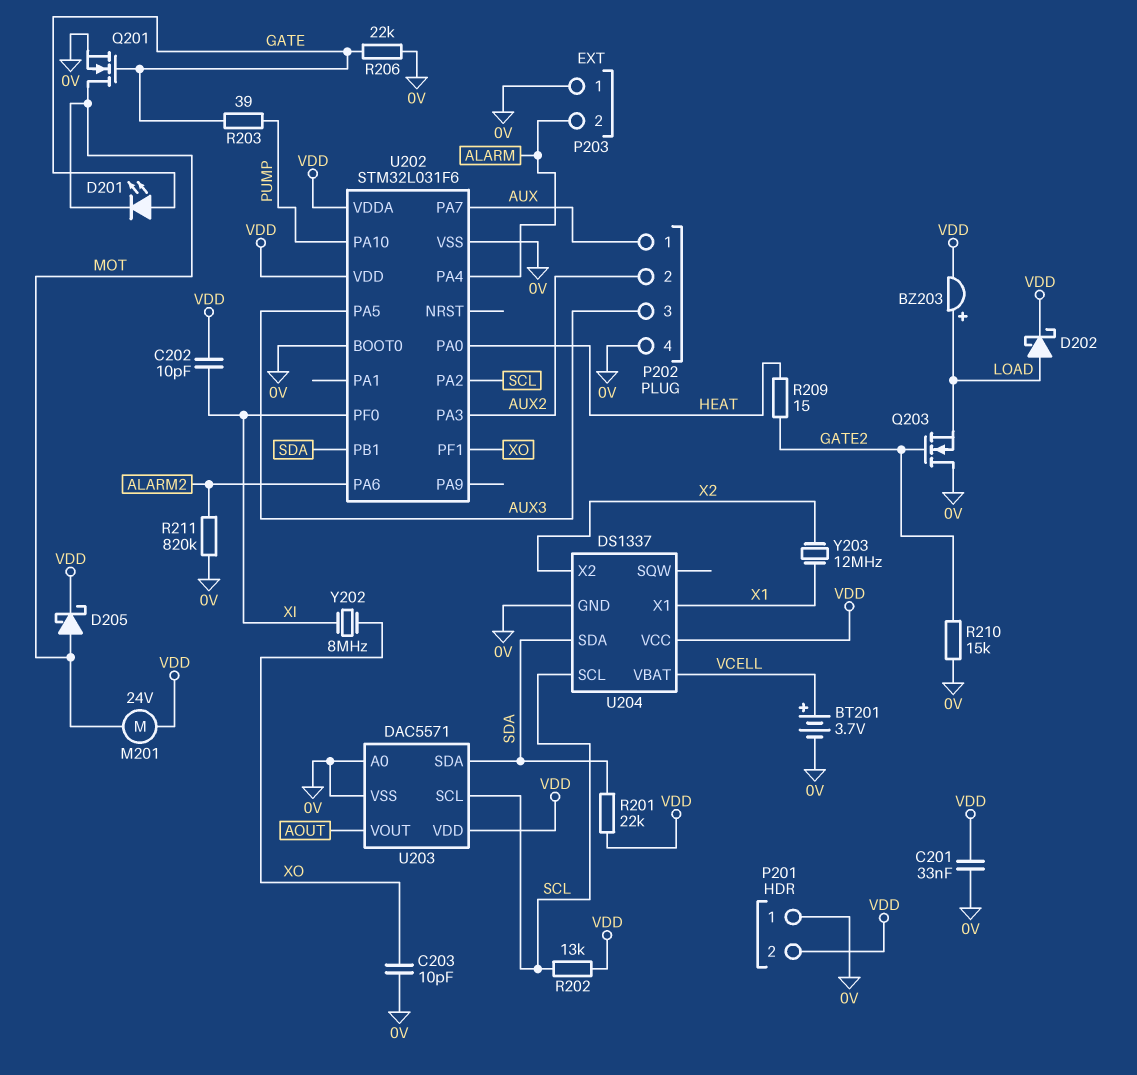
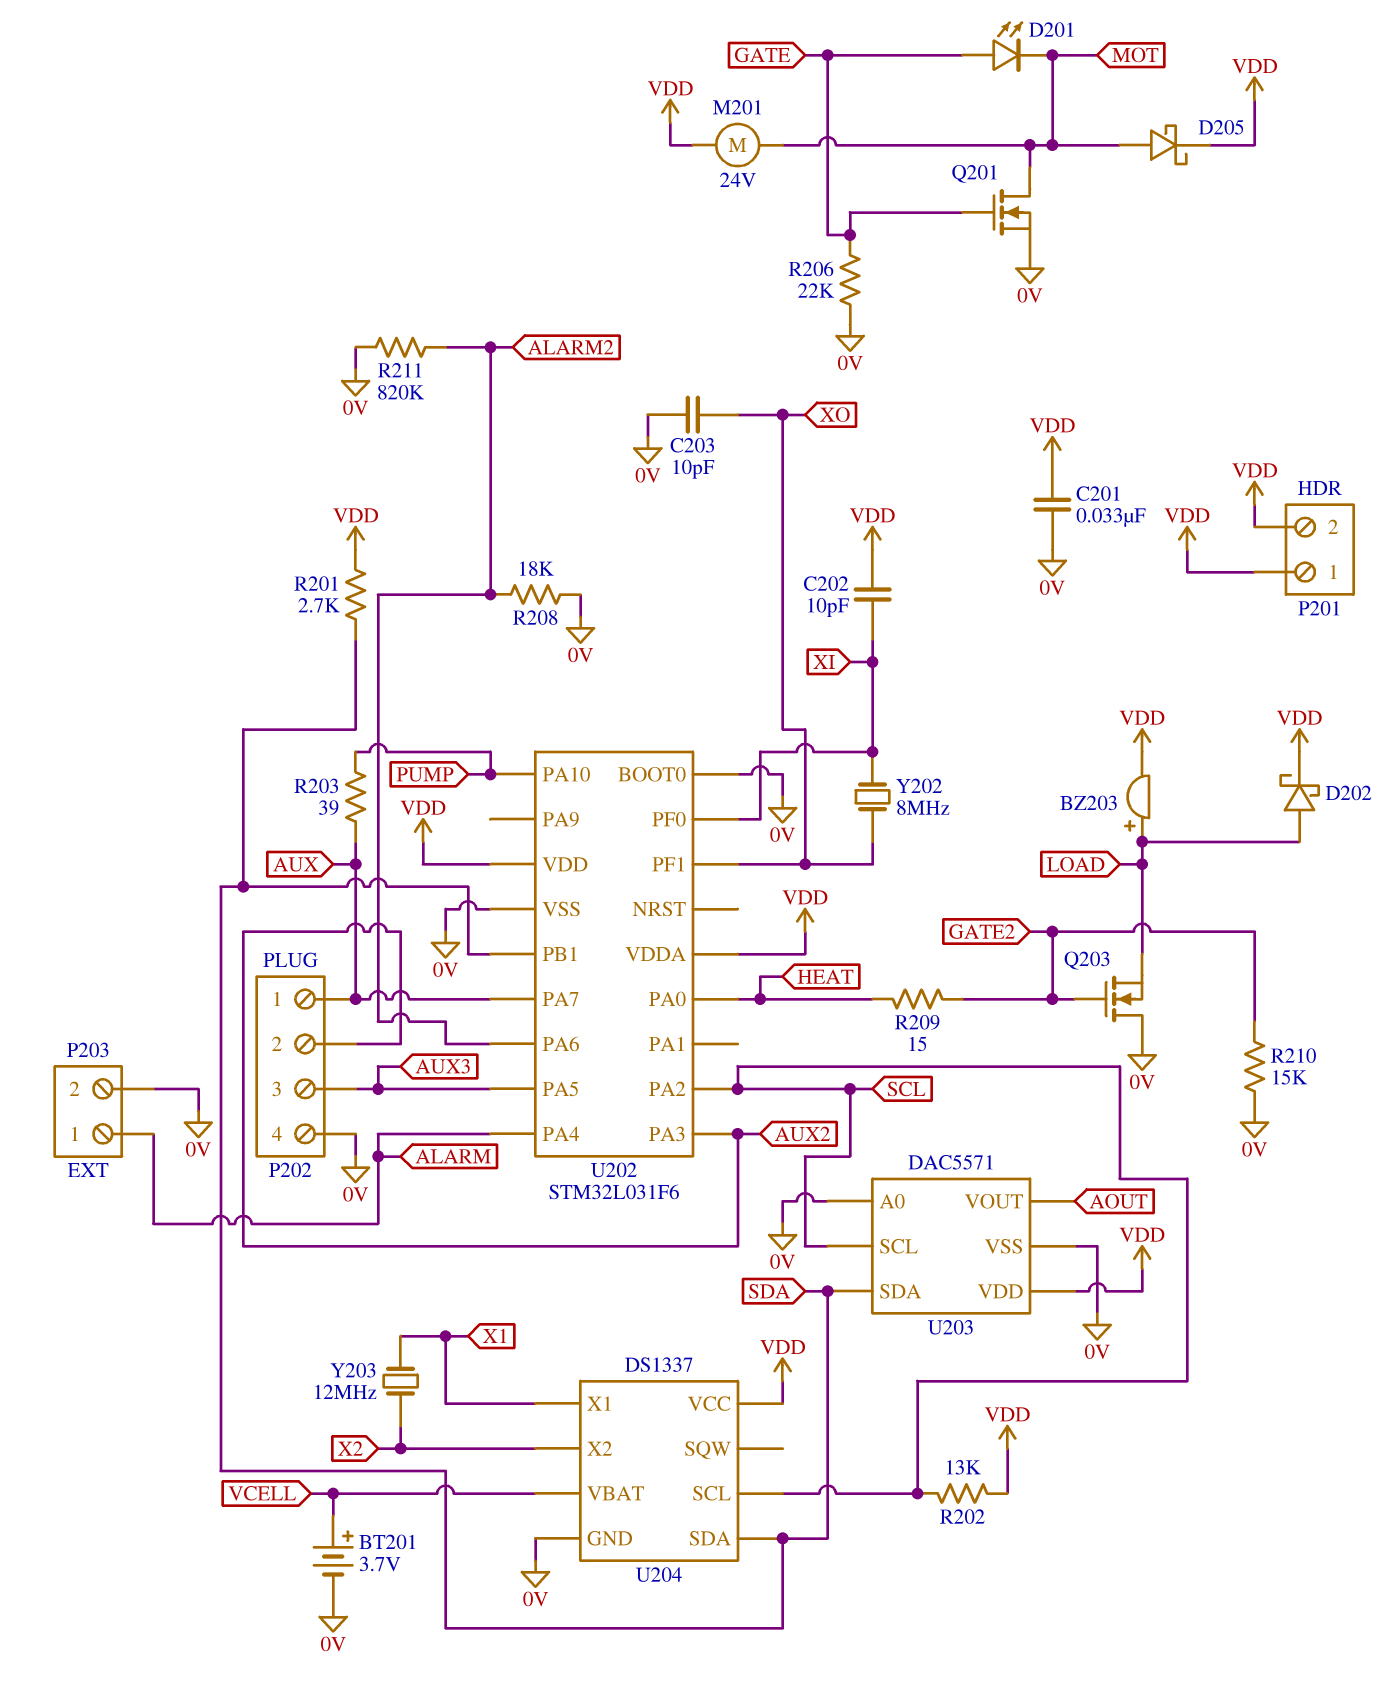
P201 pin 1: 0V -> VDD
P203 pin 1: 0V -> ALARM
P203 pin 2: ALARM -> 0V
R201: 22k (SDA, VDD) -> 2.7k (SDA, VDD)
R203: 39 (GATE, PUMP) -> 39 (AUX, PUMP)
R208: none -> 18k (0V, ALARM2)

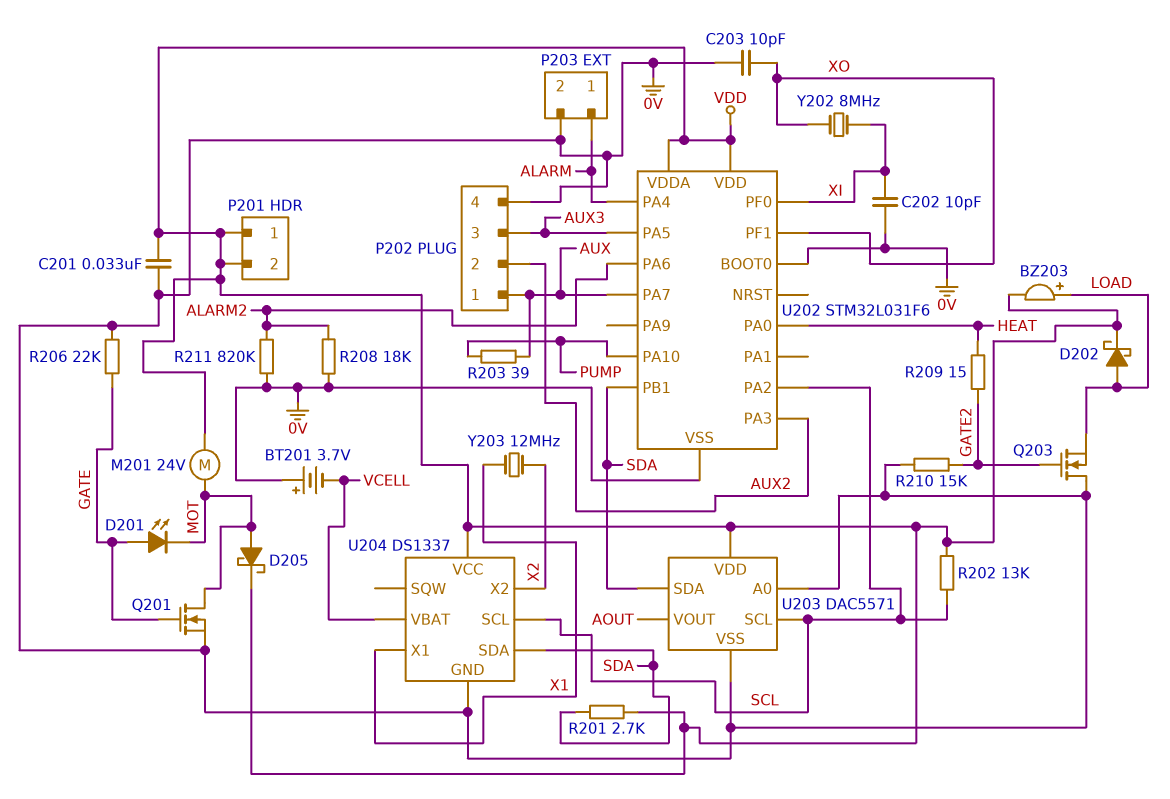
BT201: 3.7V (plus VCELL, minus 0V) -> 3.7V (plus 0V, minus VCELL)
C202: 10pF (VDD, XI) -> 10pF (0V, XI)

